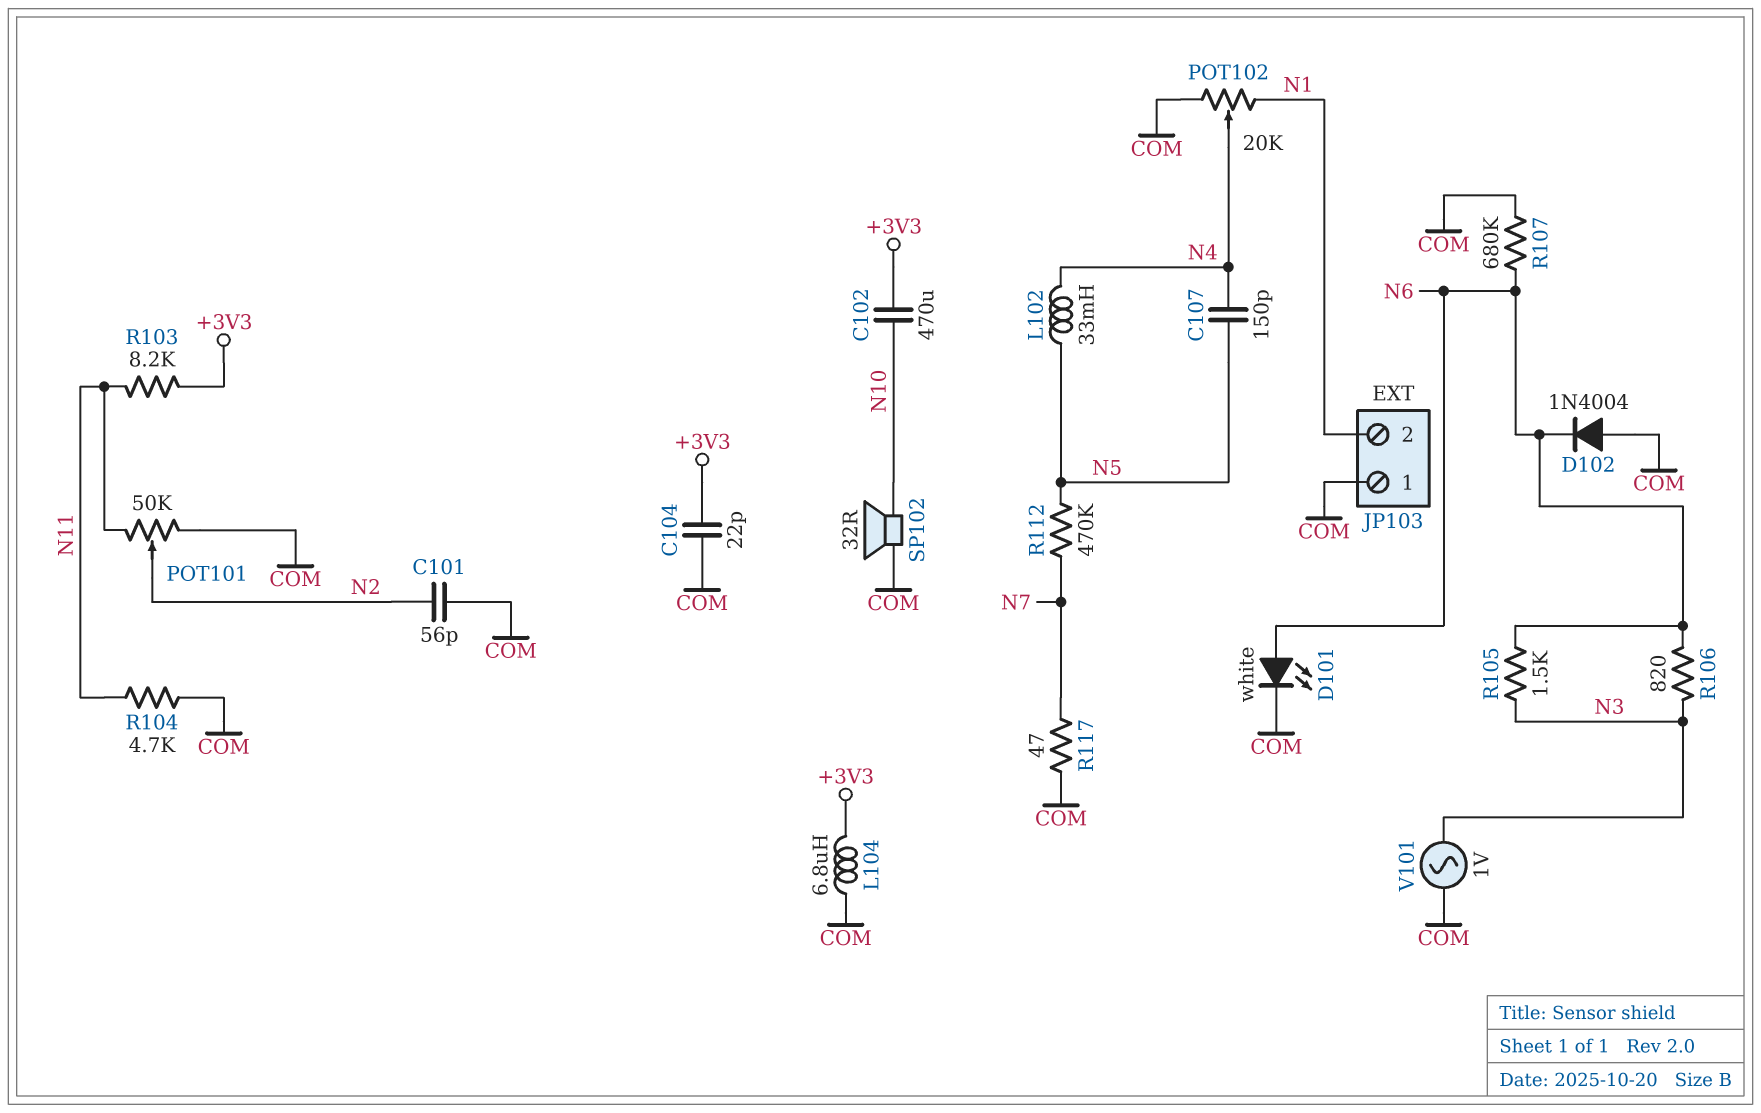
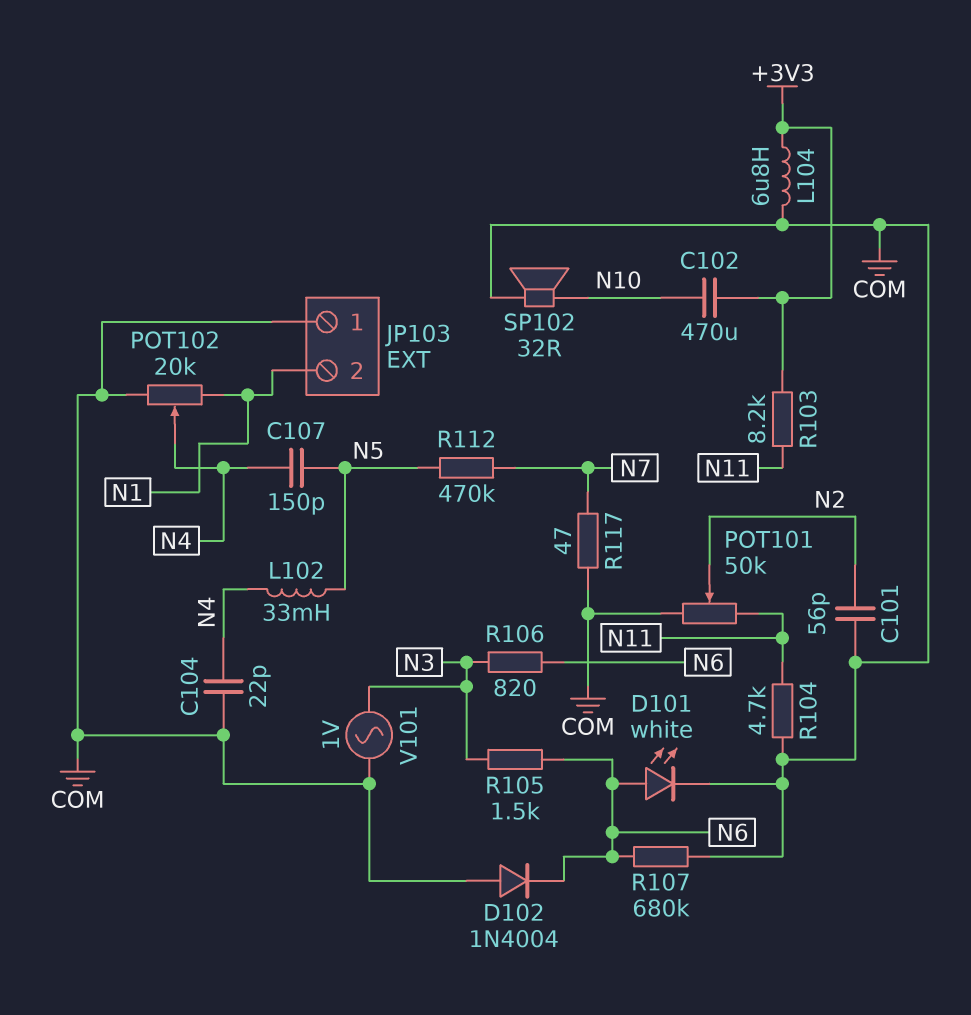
C104: 22pF (+3V3, COM) -> 22pF (COM, N4)

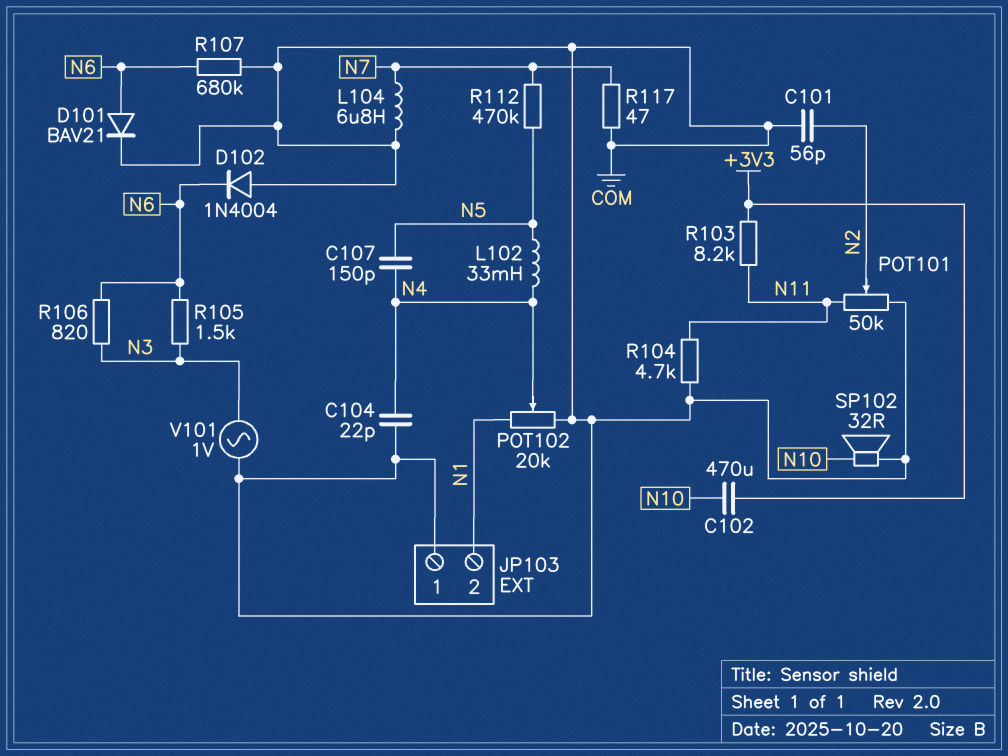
D101: LED white (A N6, K COM) -> diode BAV21 (A N6, K COM)
L104: 6.8uH (+3V3, COM) -> 6.8uH (COM, N7)

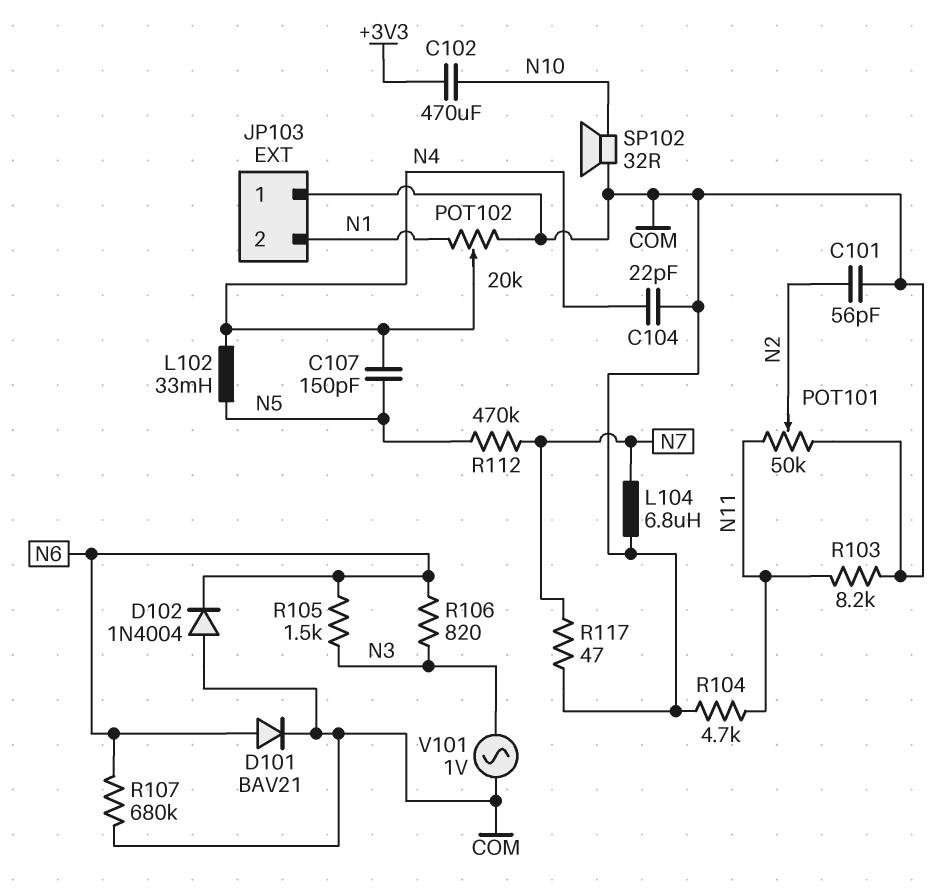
R103: 8.2k (+3V3, N11) -> 8.2k (COM, N11)

